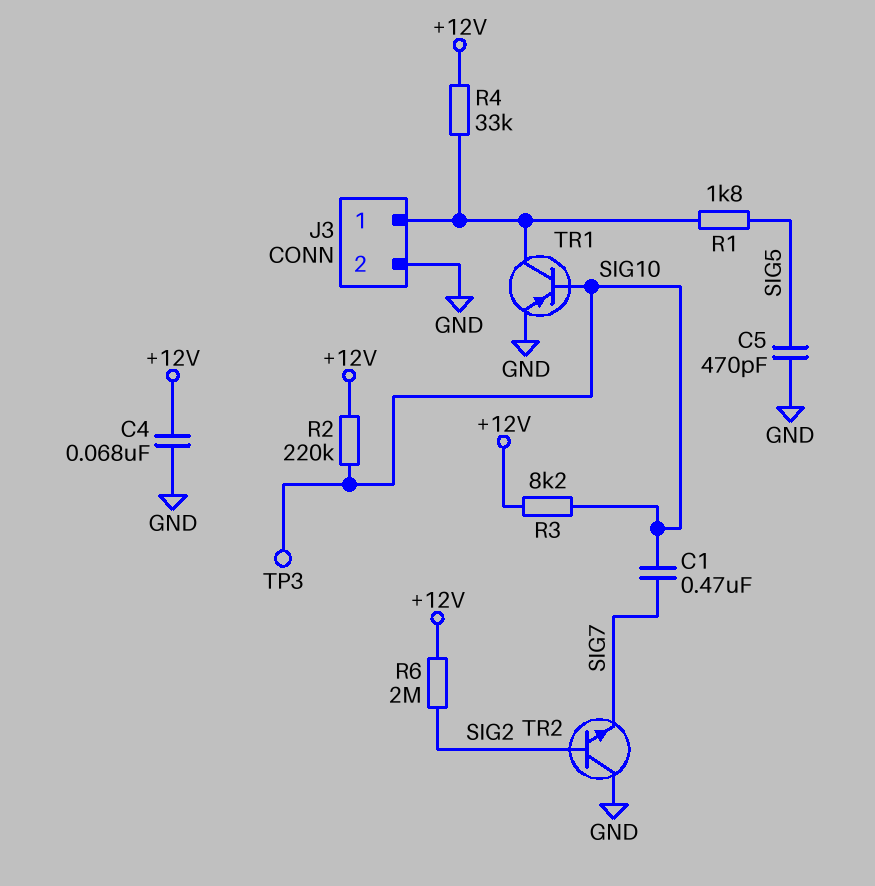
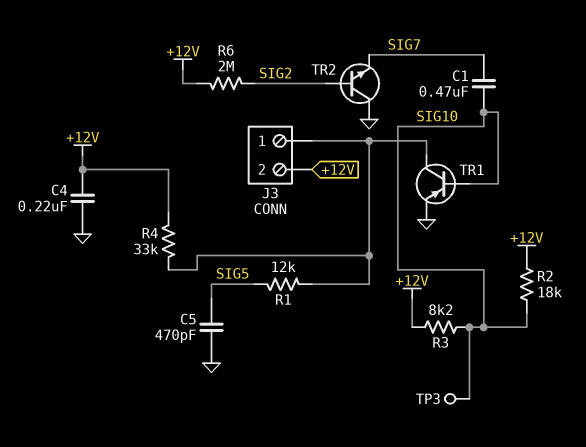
C4: 68nF (+12V, GND) -> 220nF (+12V, GND)
J3 pin 2: GND -> +12V
R1: 1.8k (J3/1, SIG5) -> 12k (J3/1, SIG5)
R2: 220k (+12V, SIG10) -> 18k (+12V, SIG10)

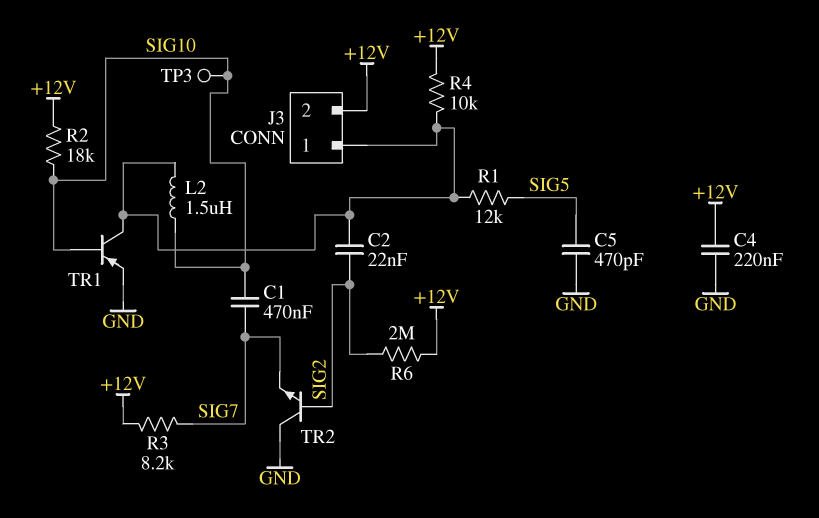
C2: none -> 22nF (J3/1, SIG2)
L2: none -> 1.5uH (J3/1, SIG10)
R3: 8.2k (+12V, SIG10) -> 8.2k (+12V, SIG7)
R4: 33k (+12V, J3/1) -> 10k (+12V, J3/1)

